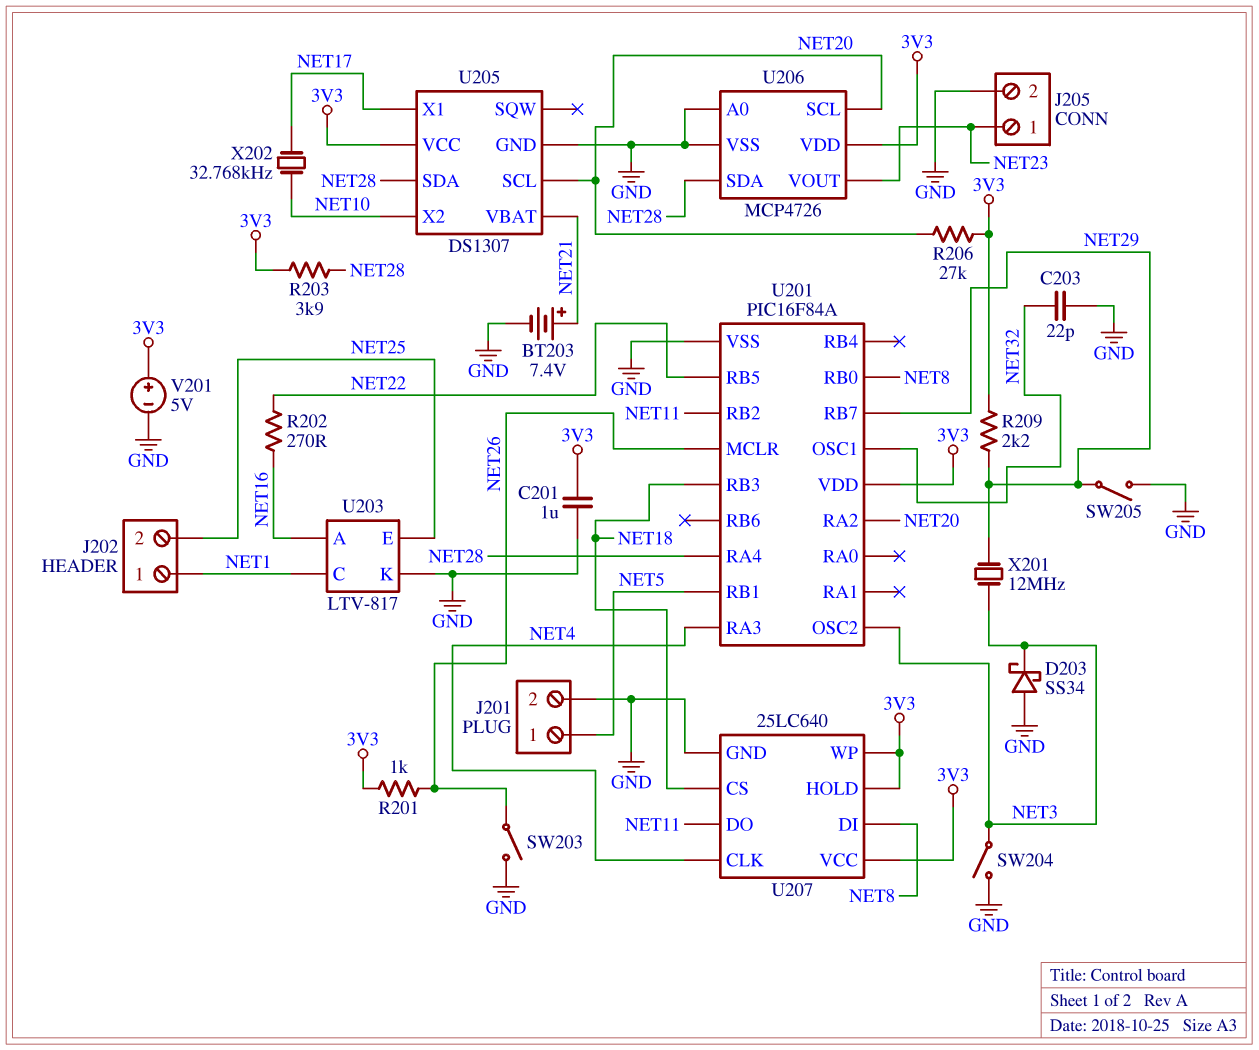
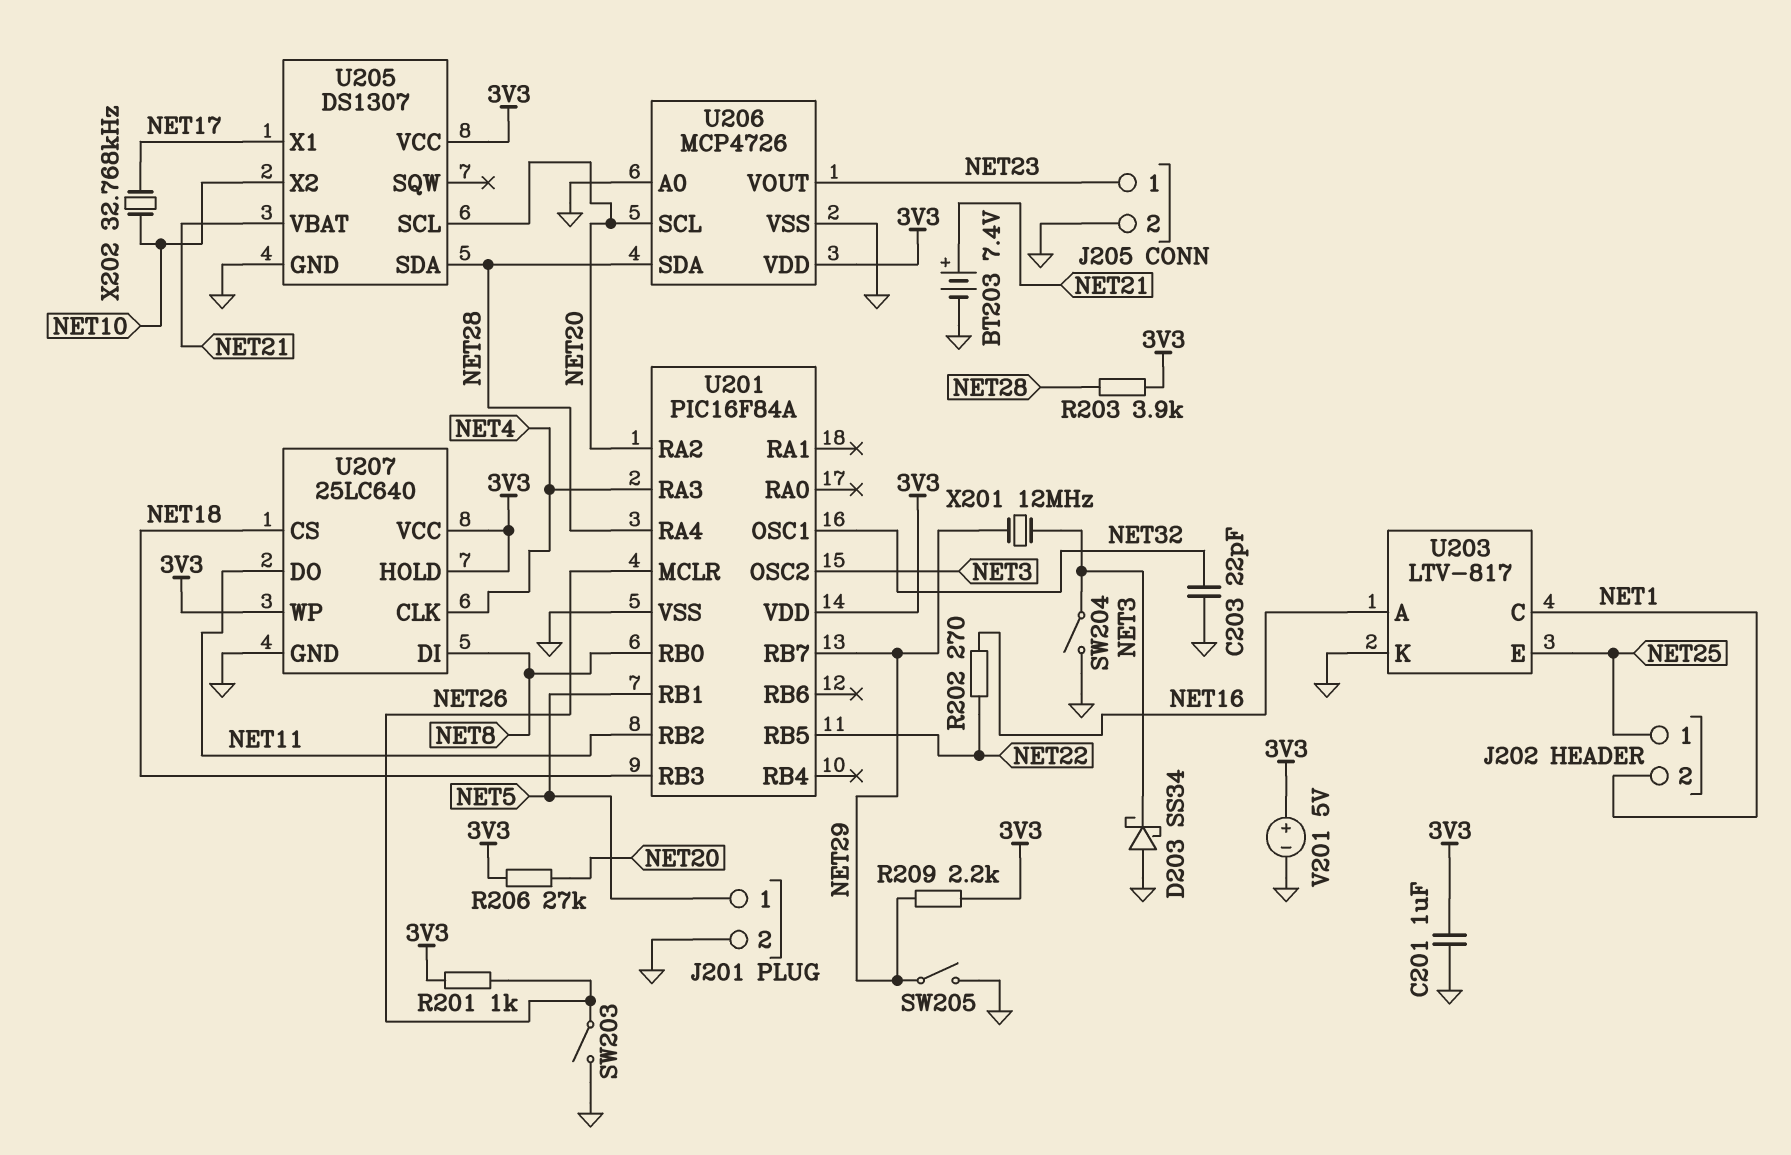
J202 pin 1: NET1 -> NET25
J202 pin 2: NET25 -> NET1

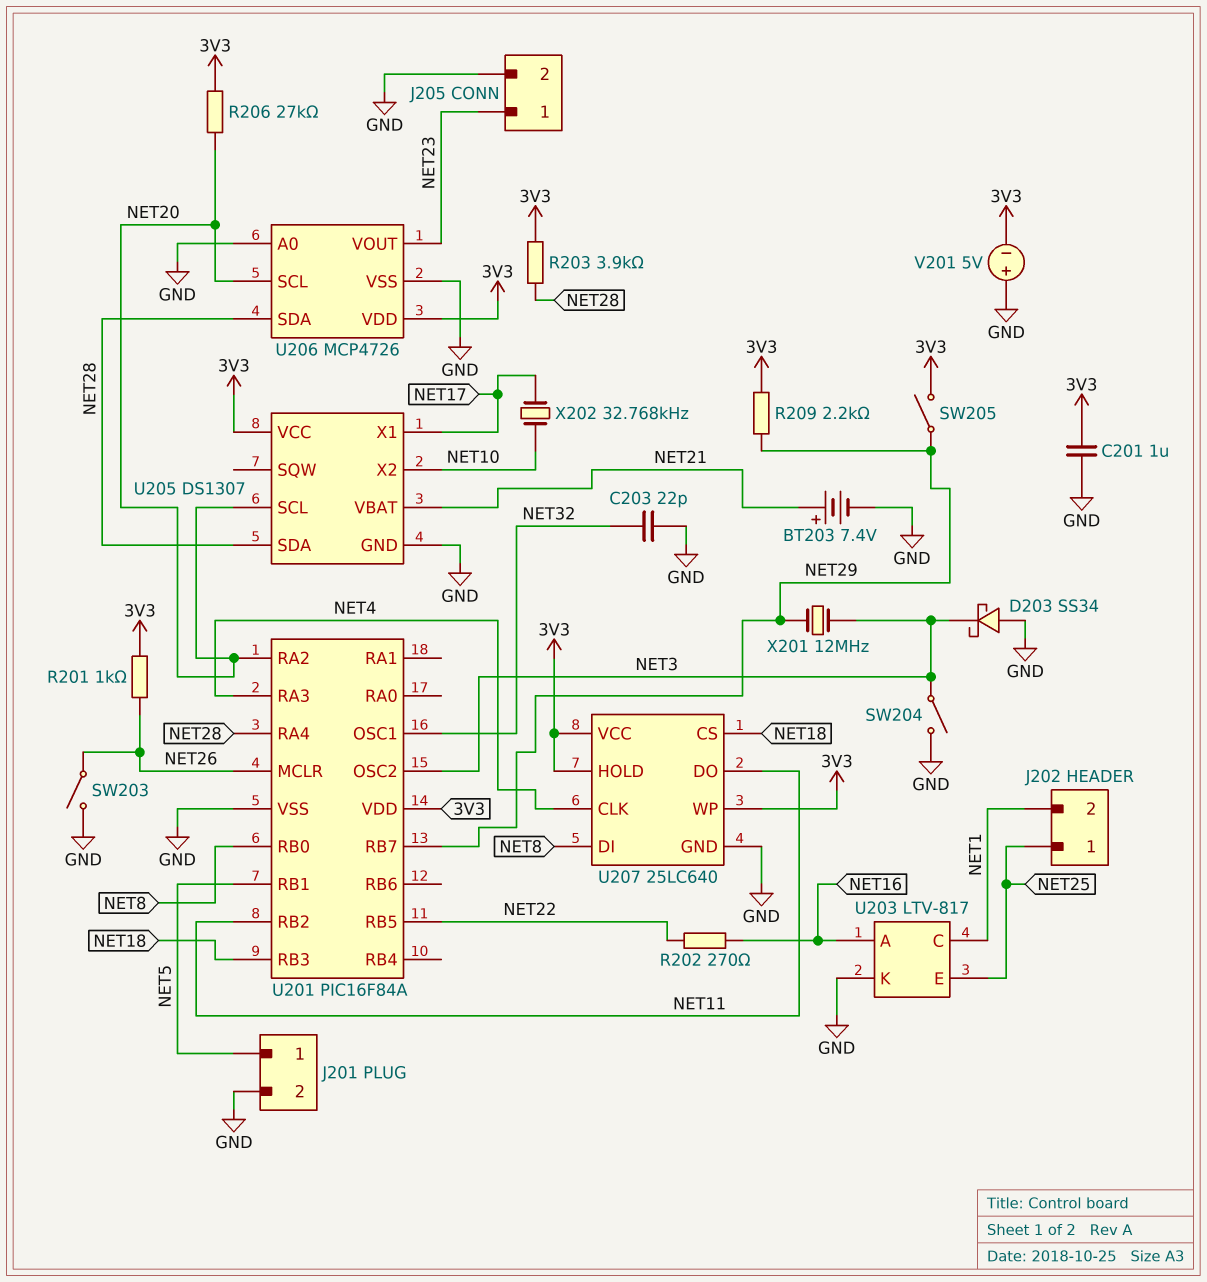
SW205: switch (GND, NET29) -> switch (3V3, NET29)
V201: 5V (plus 3V3, minus GND) -> 5V (plus GND, minus 3V3)

